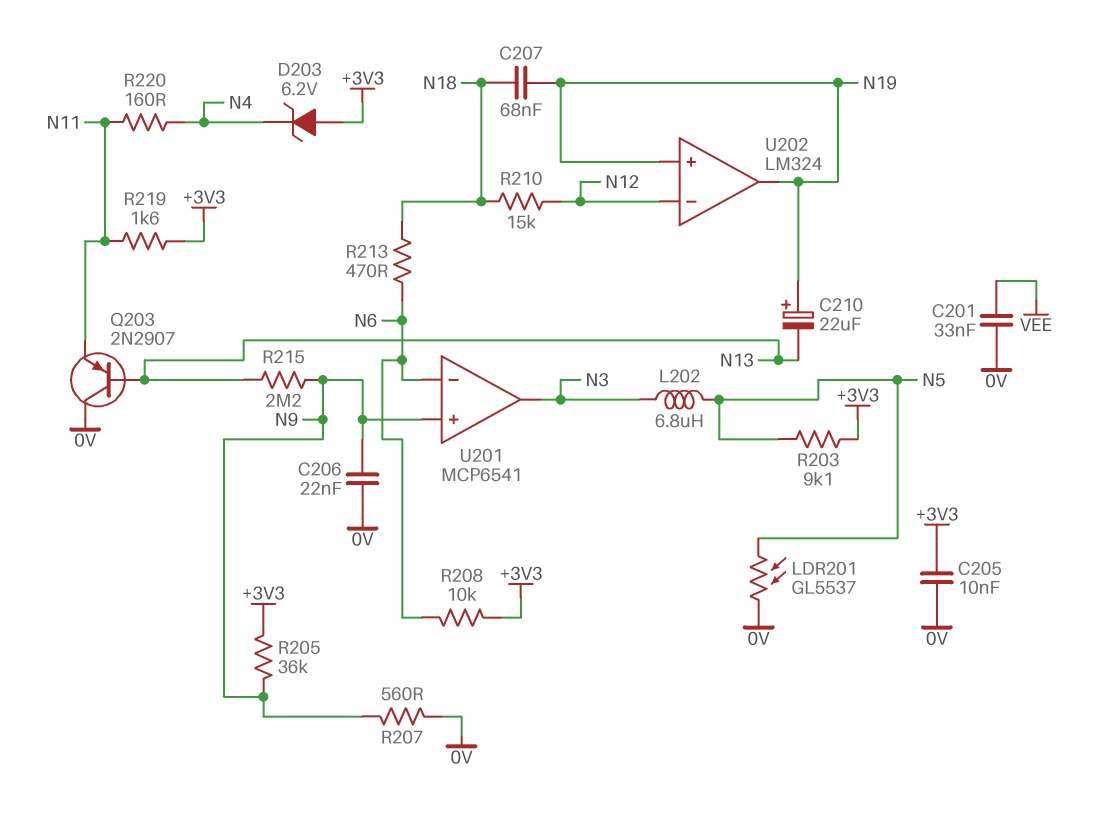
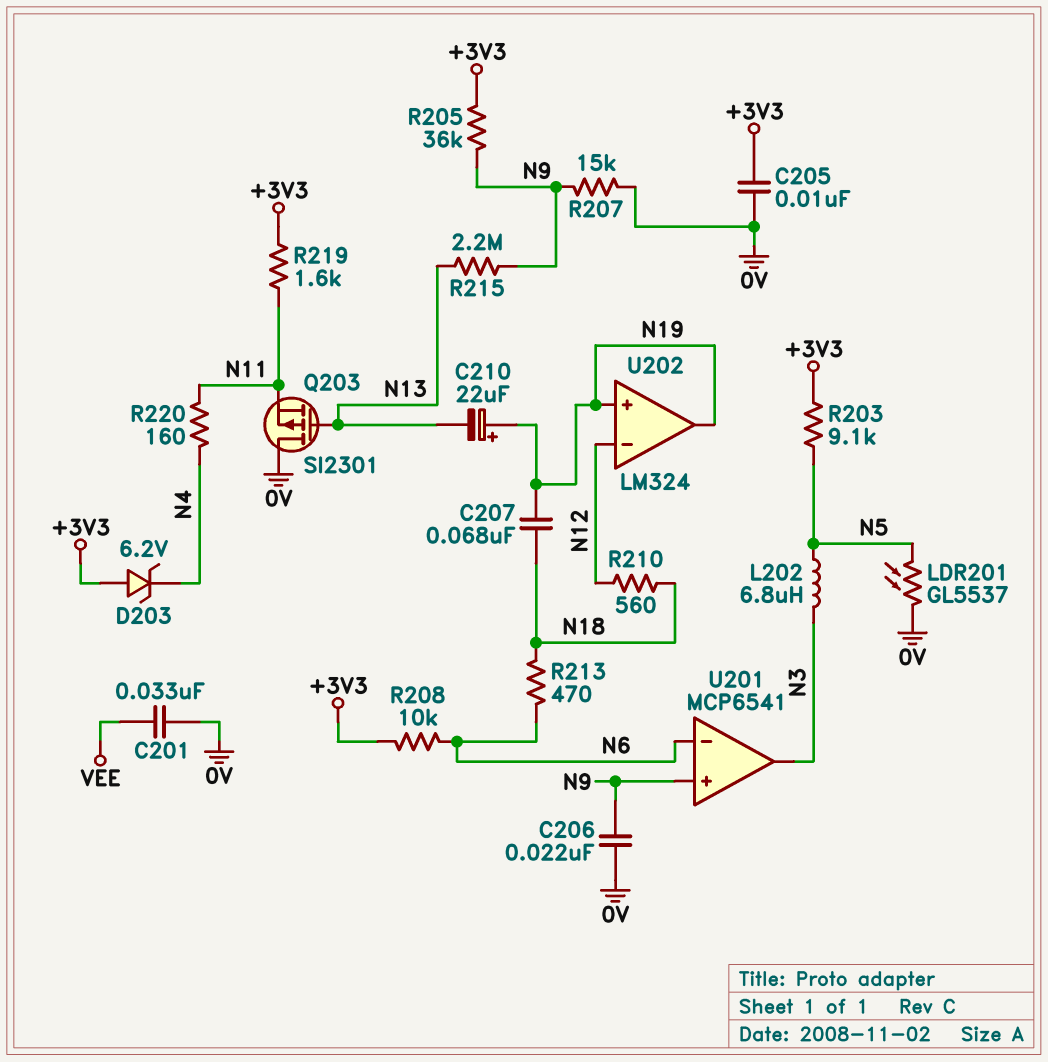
Q203: PNP 2N2907 (B N13, C 0V, E N11) -> PMOS SI2301 (G N13, D 0V, S N11)
R207: 560 (0V, N9) -> 15k (0V, N9)
R210: 15k (N12, N18) -> 560 (N12, N18)

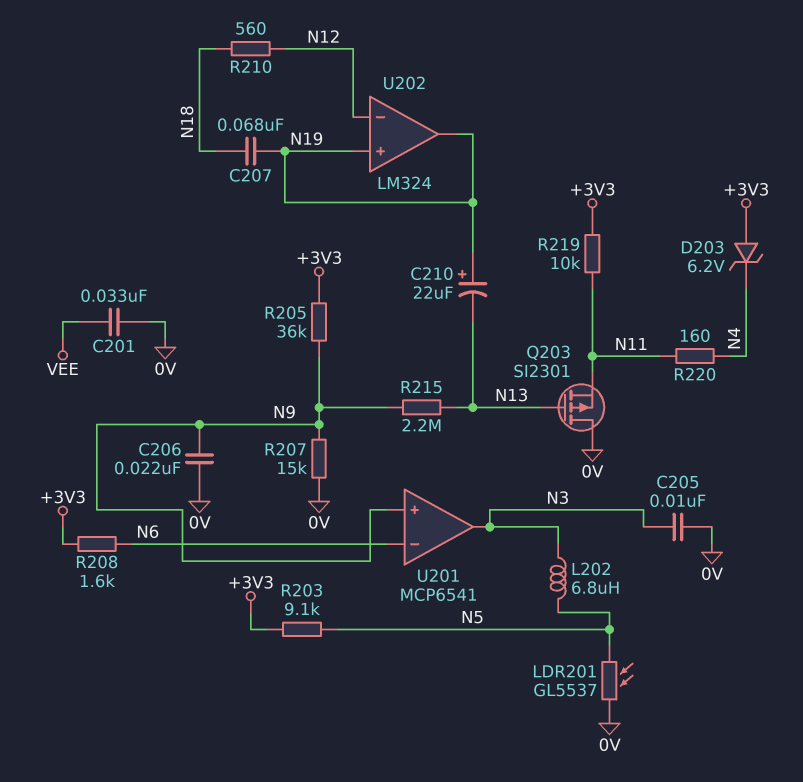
C205: 10nF (+3V3, 0V) -> 10nF (0V, N3)
R208: 10k (+3V3, N6) -> 1.6k (+3V3, N6)
R213: 470 (N6, N18) -> none
R219: 1.6k (+3V3, N11) -> 10k (+3V3, N11)

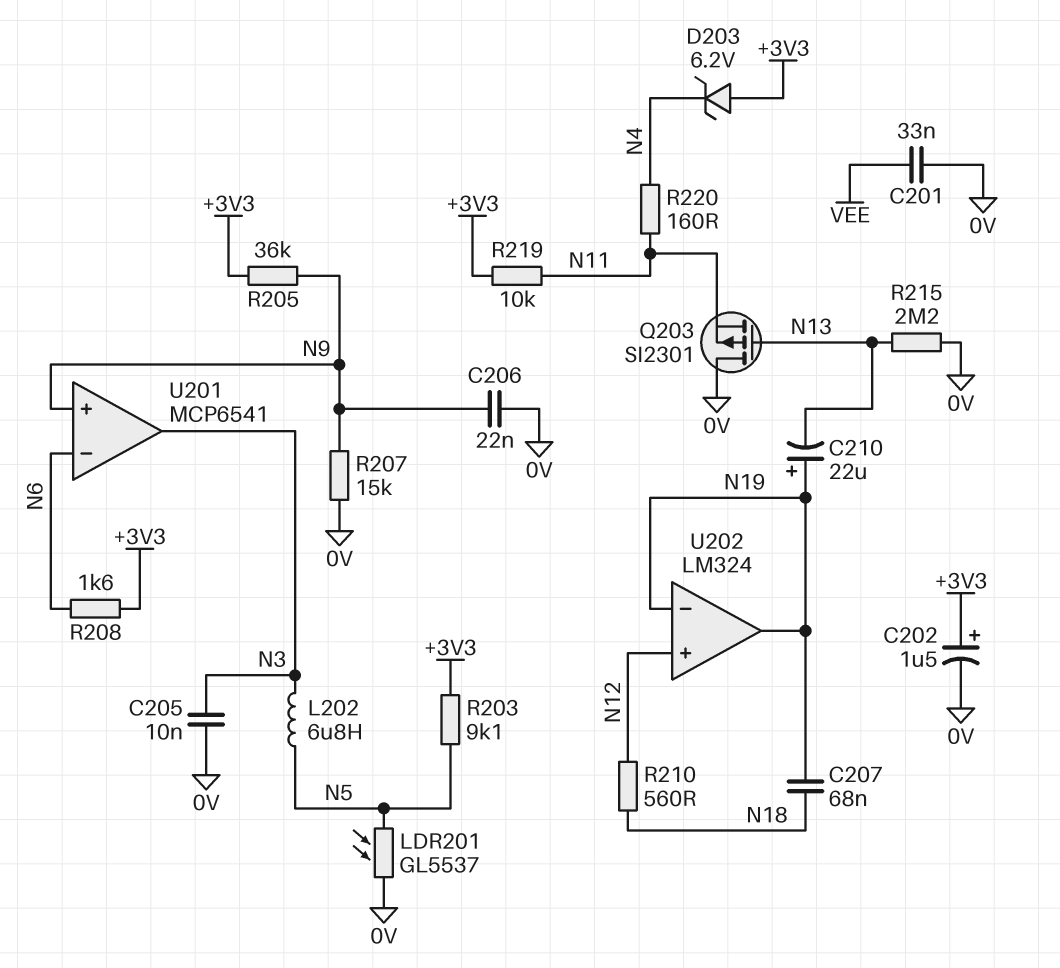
C202: none -> 1.5uF (plus +3V3, minus 0V)
R215: 2.2M (N9, N13) -> 2.2M (0V, N13)
U202 pin in+: N19 -> N12
U202 pin in-: N12 -> N19

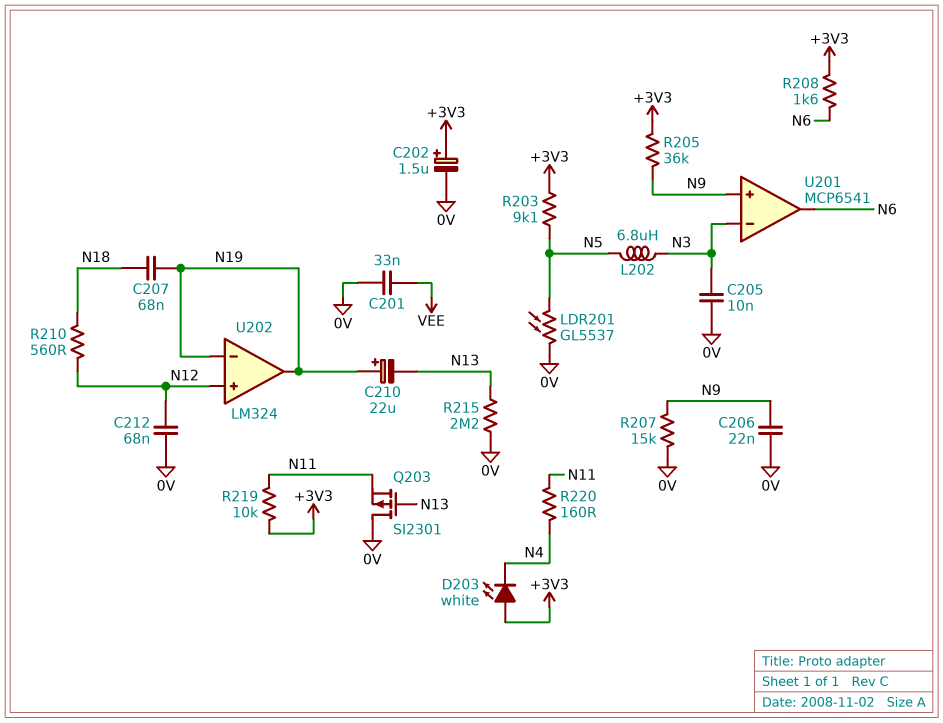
C212: none -> 68nF (0V, N12)
D203: zener 6.2V (A +3V3, K N4) -> LED white (A +3V3, K N4)
U201 pin in-: N6 -> N3
U201 pin out: N3 -> N6

